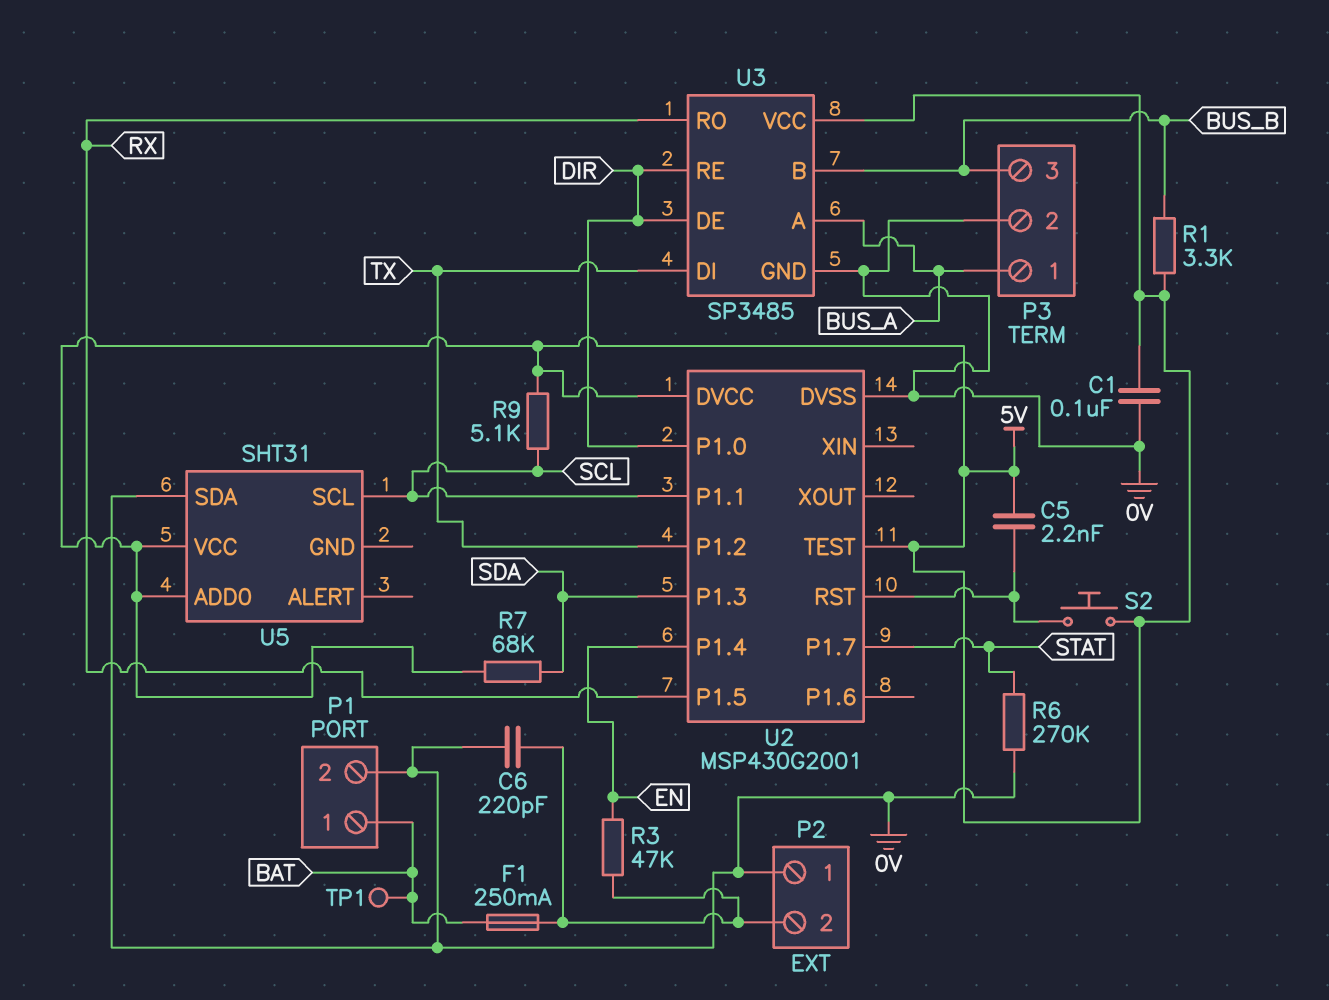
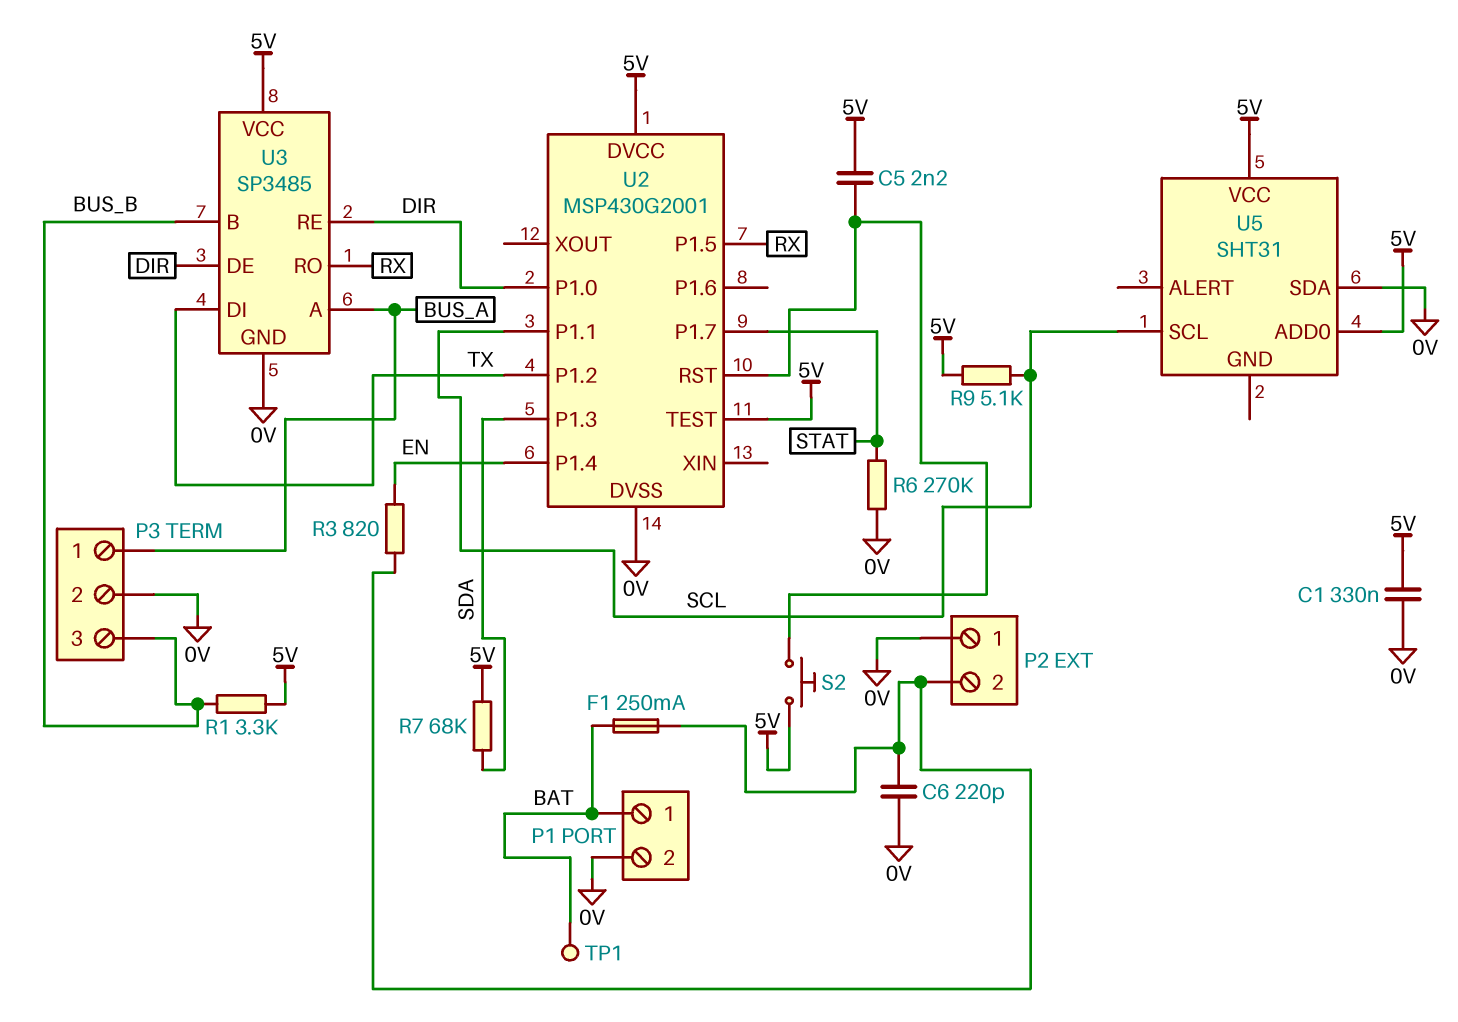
C1: 100nF (0V, 5V) -> 330nF (0V, 5V)
R3: 47k (EN, P2/2) -> 820 (EN, P2/2)

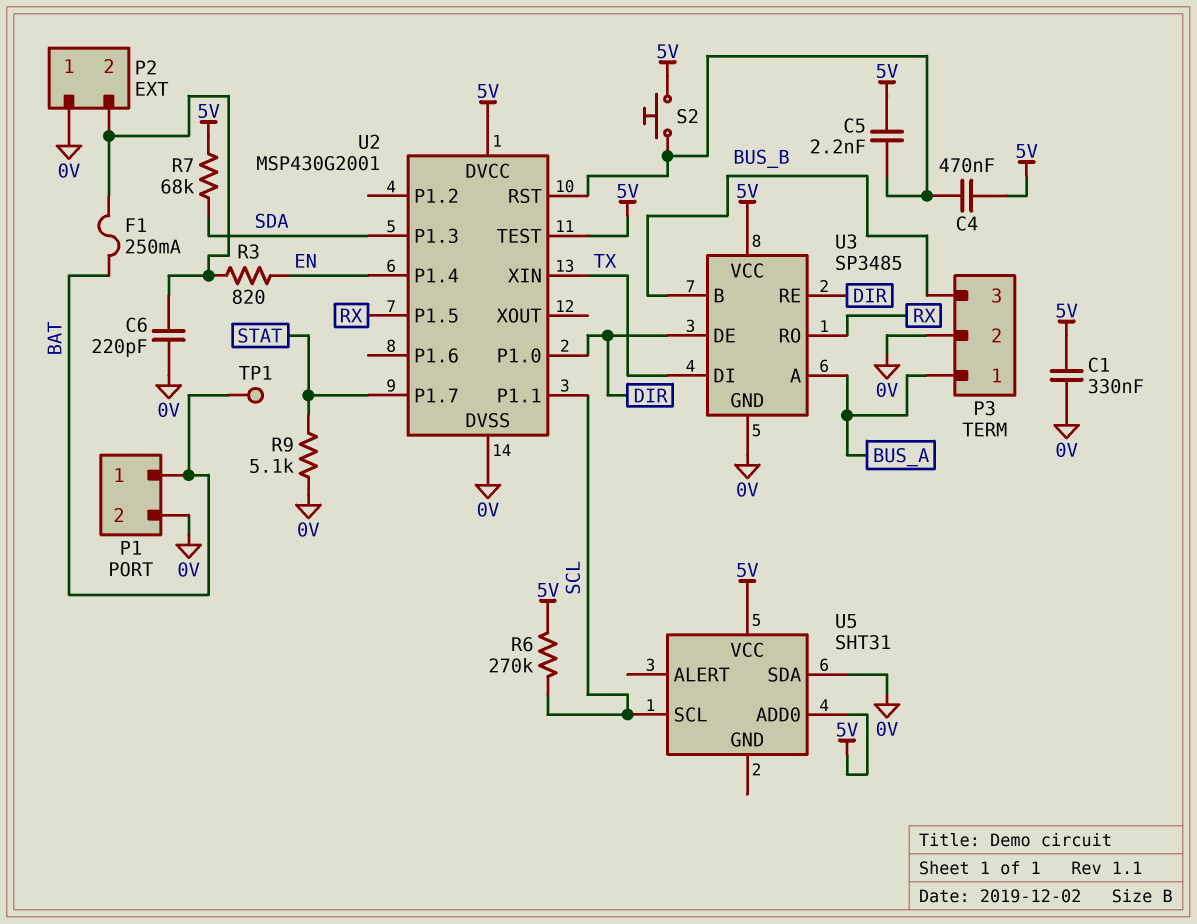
C4: none -> 470nF (5V, U2/RST)
R1: 3.3k (5V, BUS_B) -> none
R6: 270k (0V, STAT) -> 270k (5V, SCL)
R9: 5.1k (5V, SCL) -> 5.1k (0V, STAT)
U2 pin P1.2: TX -> none
U2 pin XIN: none -> TX

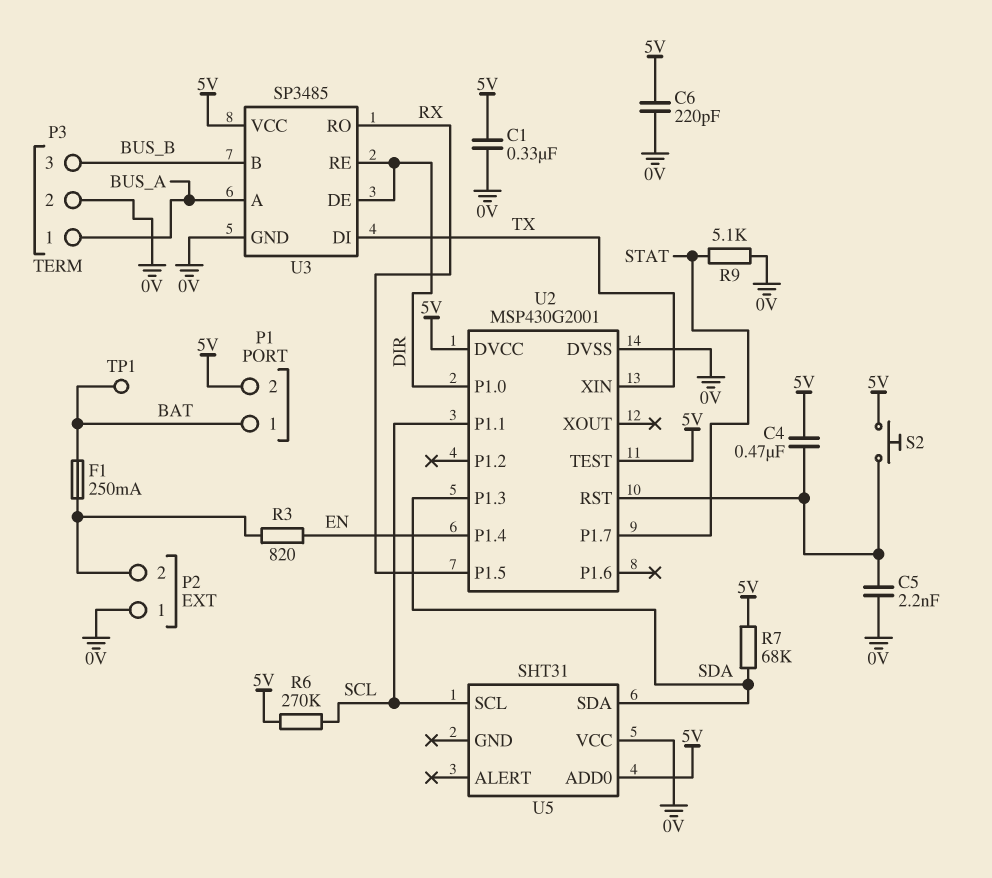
C5: 2.2nF (5V, U2/RST) -> 2.2nF (0V, U2/RST)
C6: 220pF (0V, P2/2) -> 220pF (0V, 5V)
P1 pin 2: 0V -> 5V
U5 pin SDA: 0V -> SDA
U5 pin VCC: 5V -> 0V

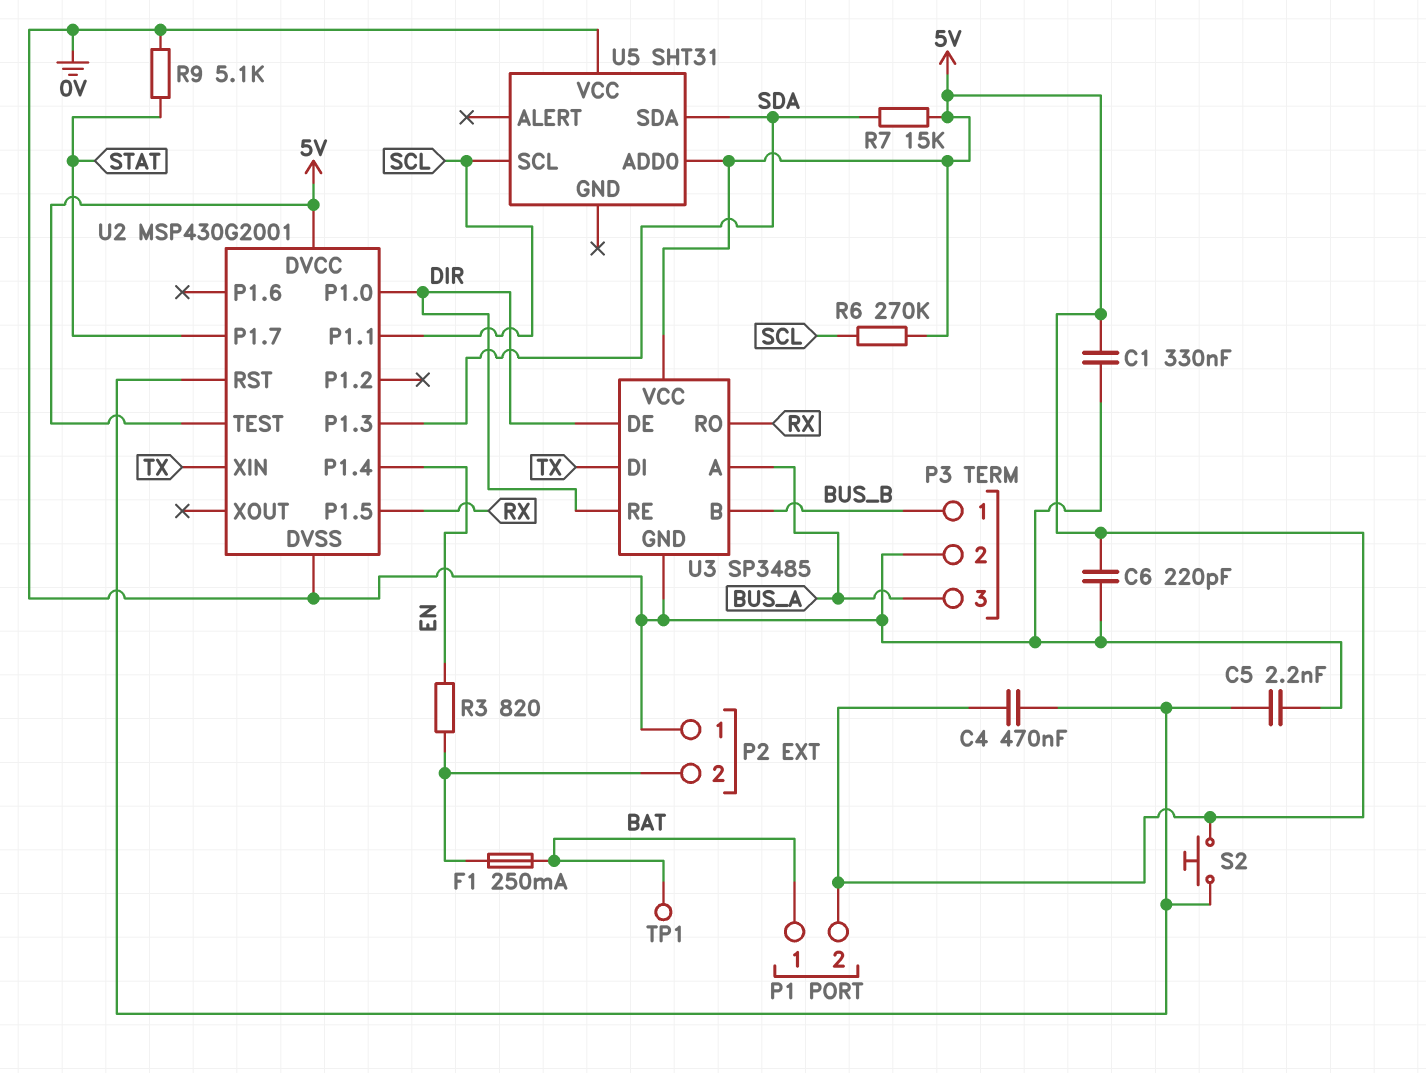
P3 pin 1: BUS_A -> BUS_B
P3 pin 3: BUS_B -> BUS_A
R7: 68k (5V, SDA) -> 15k (5V, SDA)

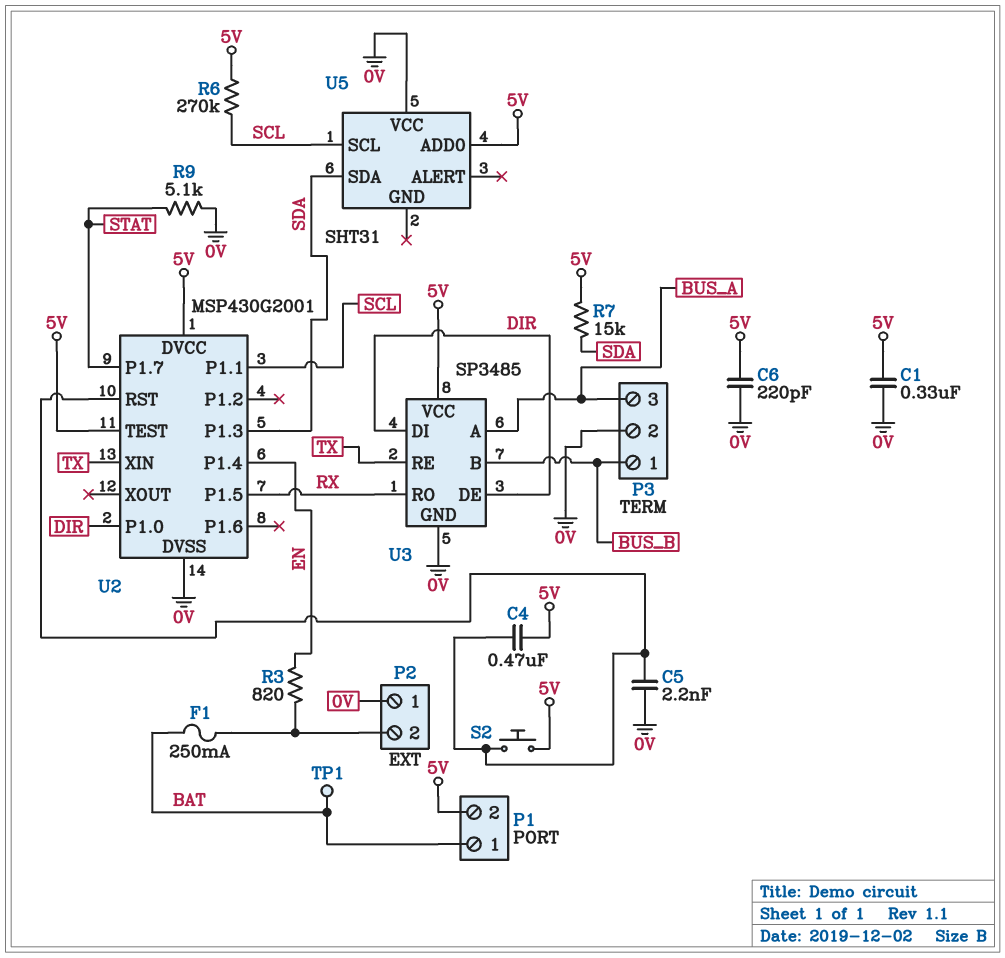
U3 pin DI: TX -> DIR
U3 pin RE: DIR -> TX

